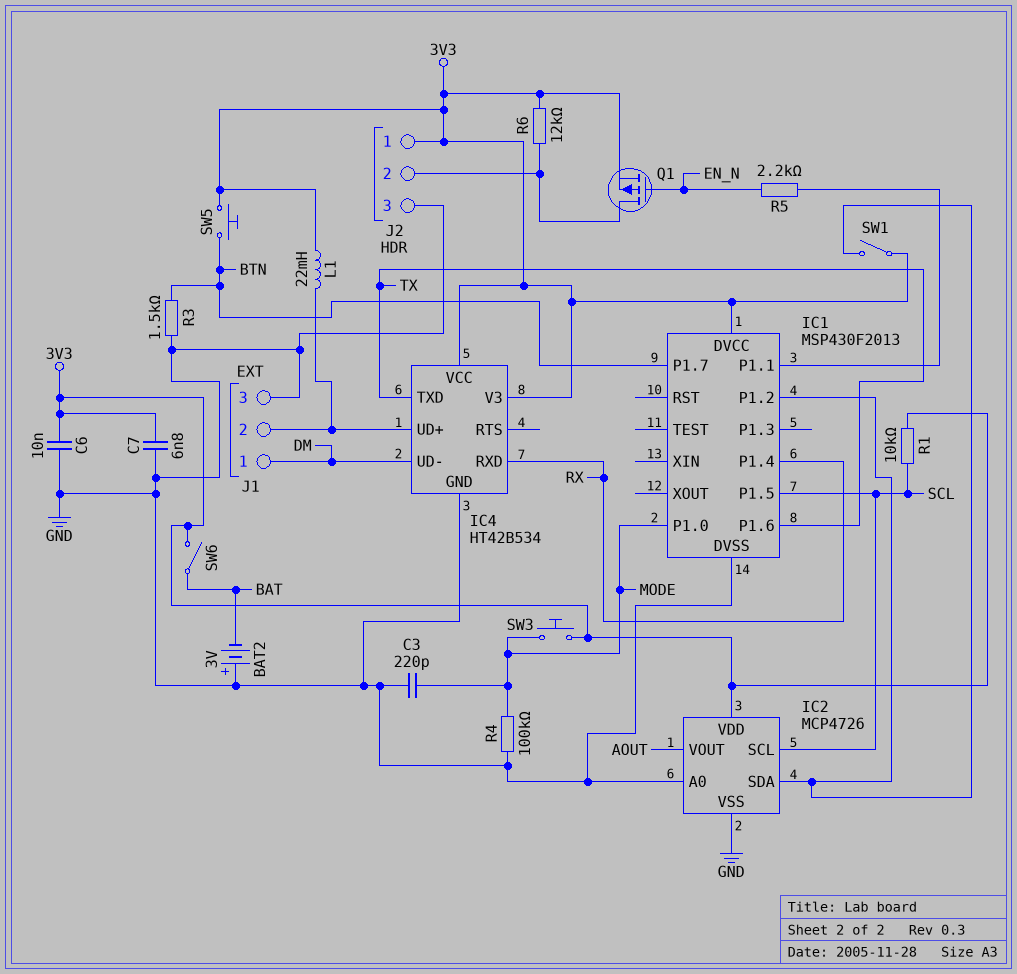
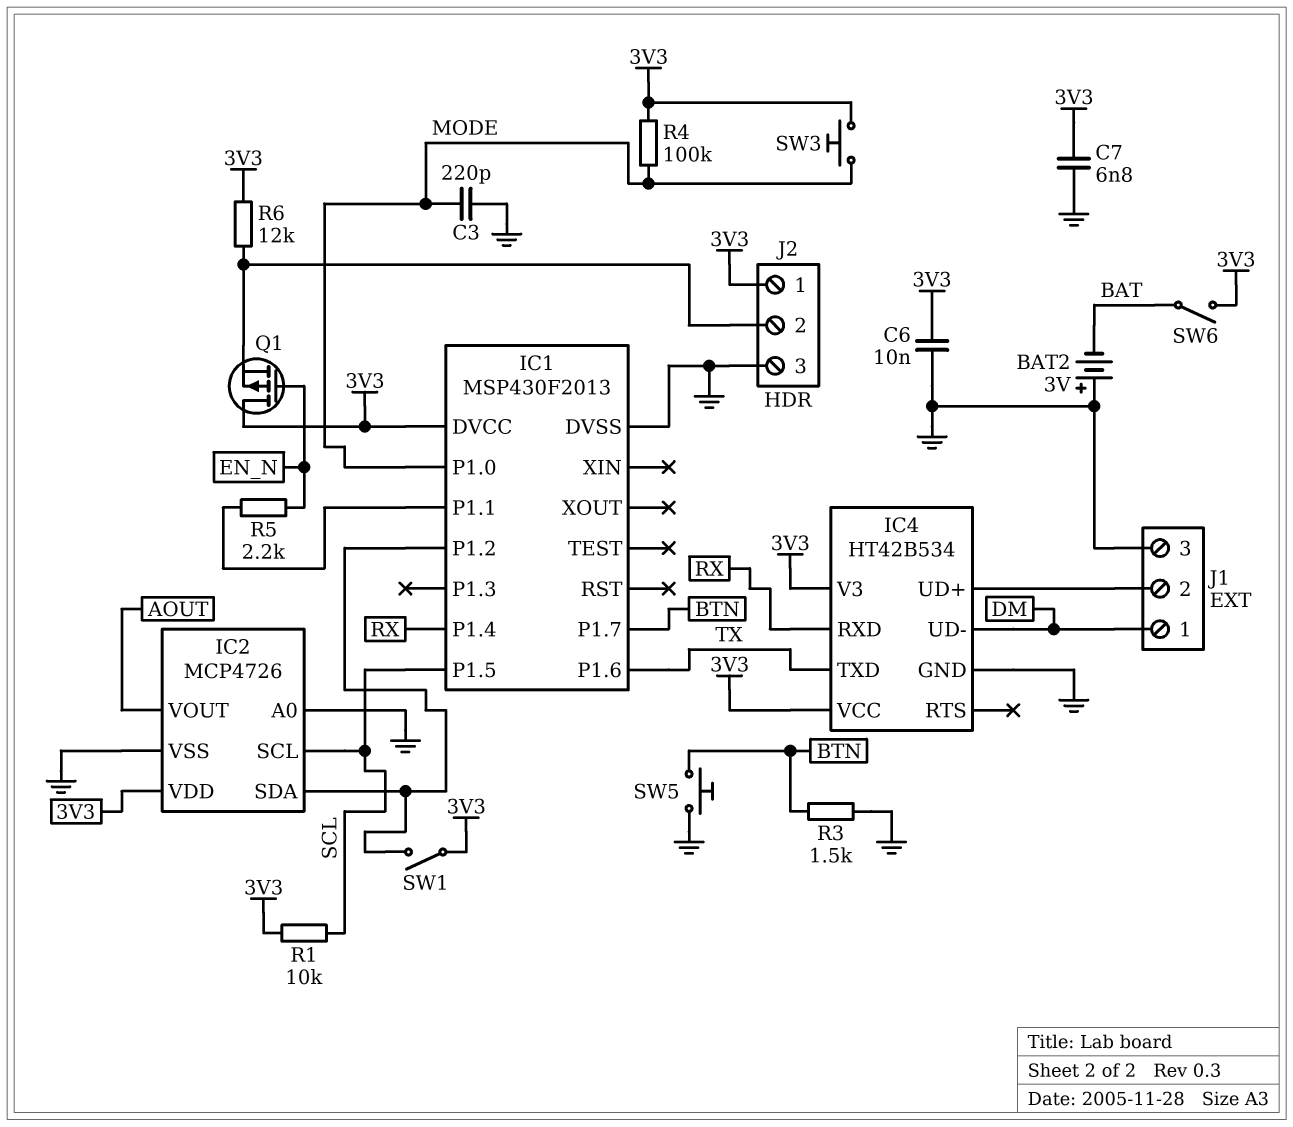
L1: 22mH (3V3, IC4/UD+) -> none
Q1: PMOS (G EN_N, D J2/2, S 3V3) -> PMOS (G EN_N, D 3V3, S J2/2)
R4: 100k (GND, MODE) -> 100k (3V3, MODE)
SW5: button (3V3, BTN) -> button (BTN, GND)

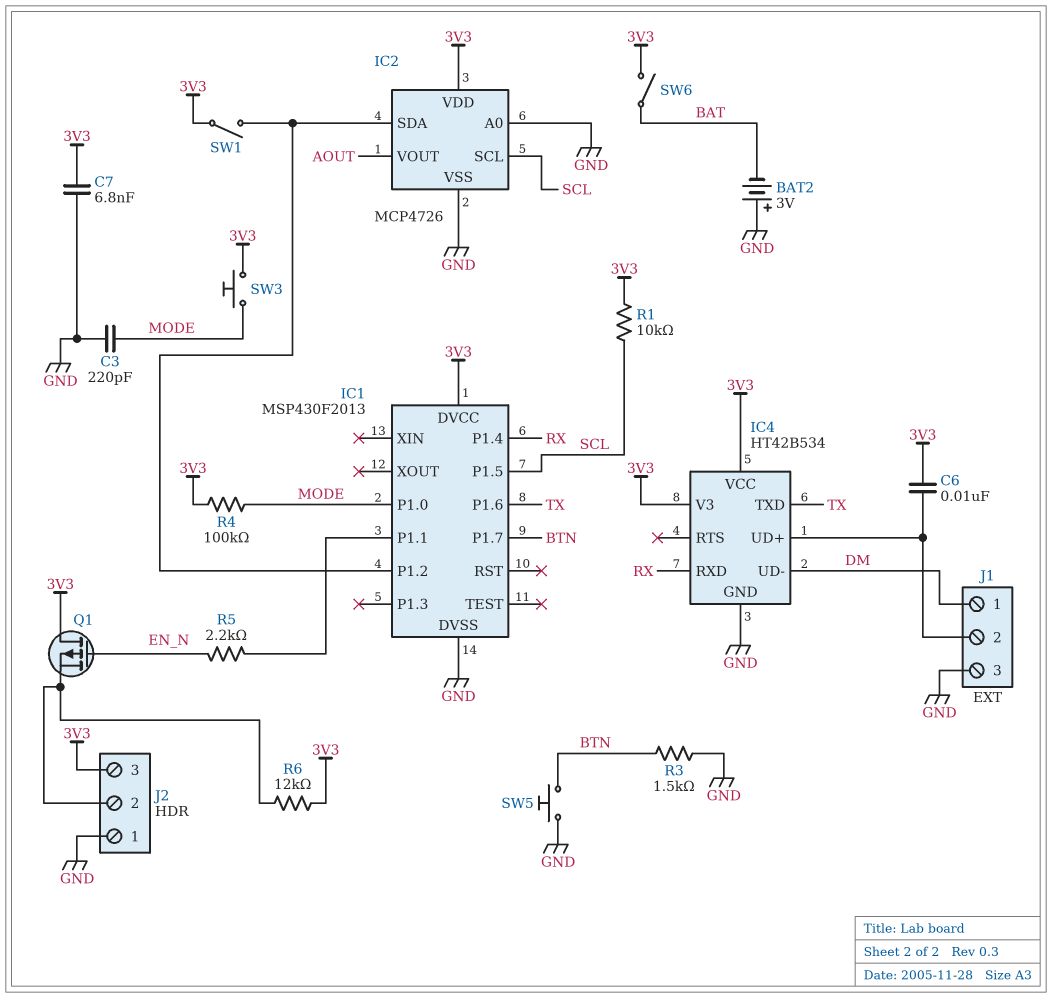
C6: 10nF (3V3, GND) -> 10nF (3V3, IC4/UD+)
J2 pin 1: 3V3 -> GND
J2 pin 3: GND -> 3V3

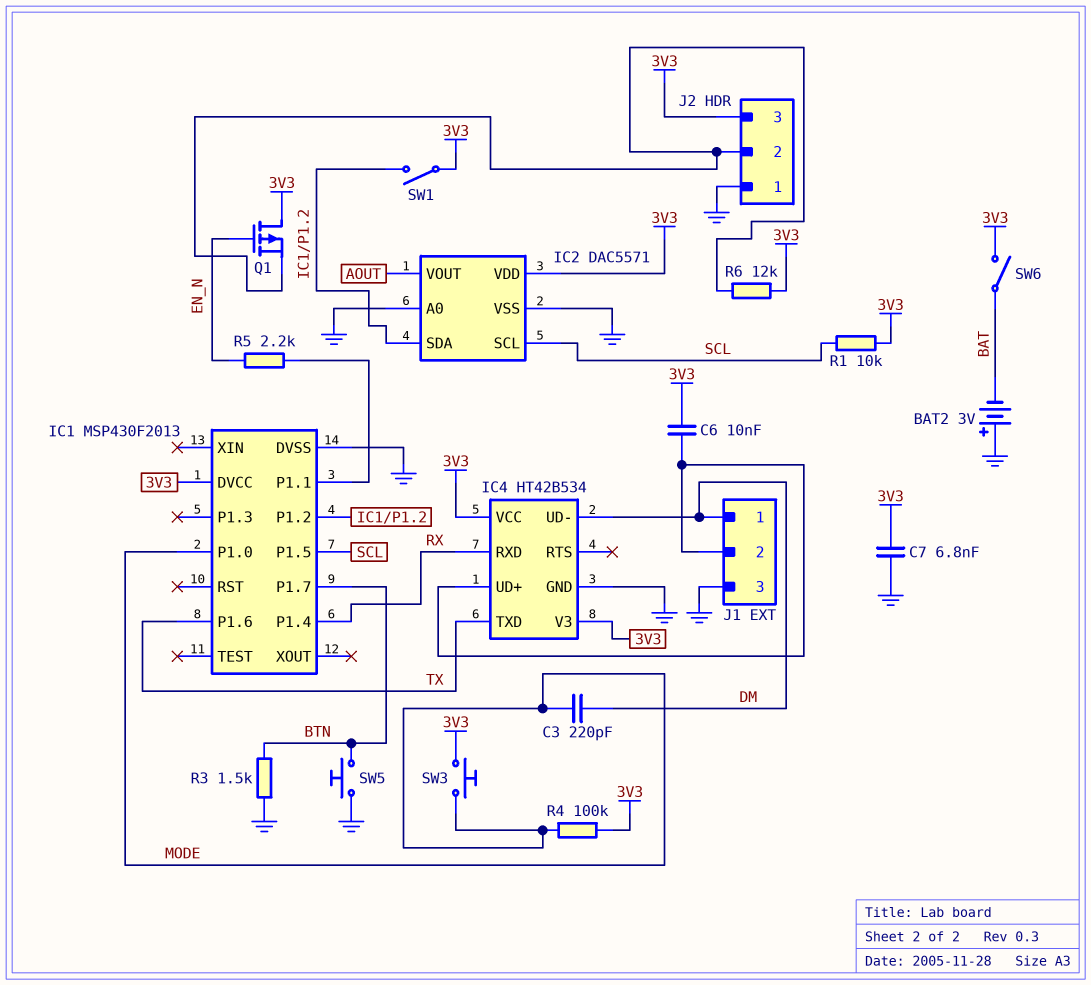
C3: 220pF (GND, MODE) -> 220pF (DM, MODE)
IC2: MCP4726 -> DAC5571

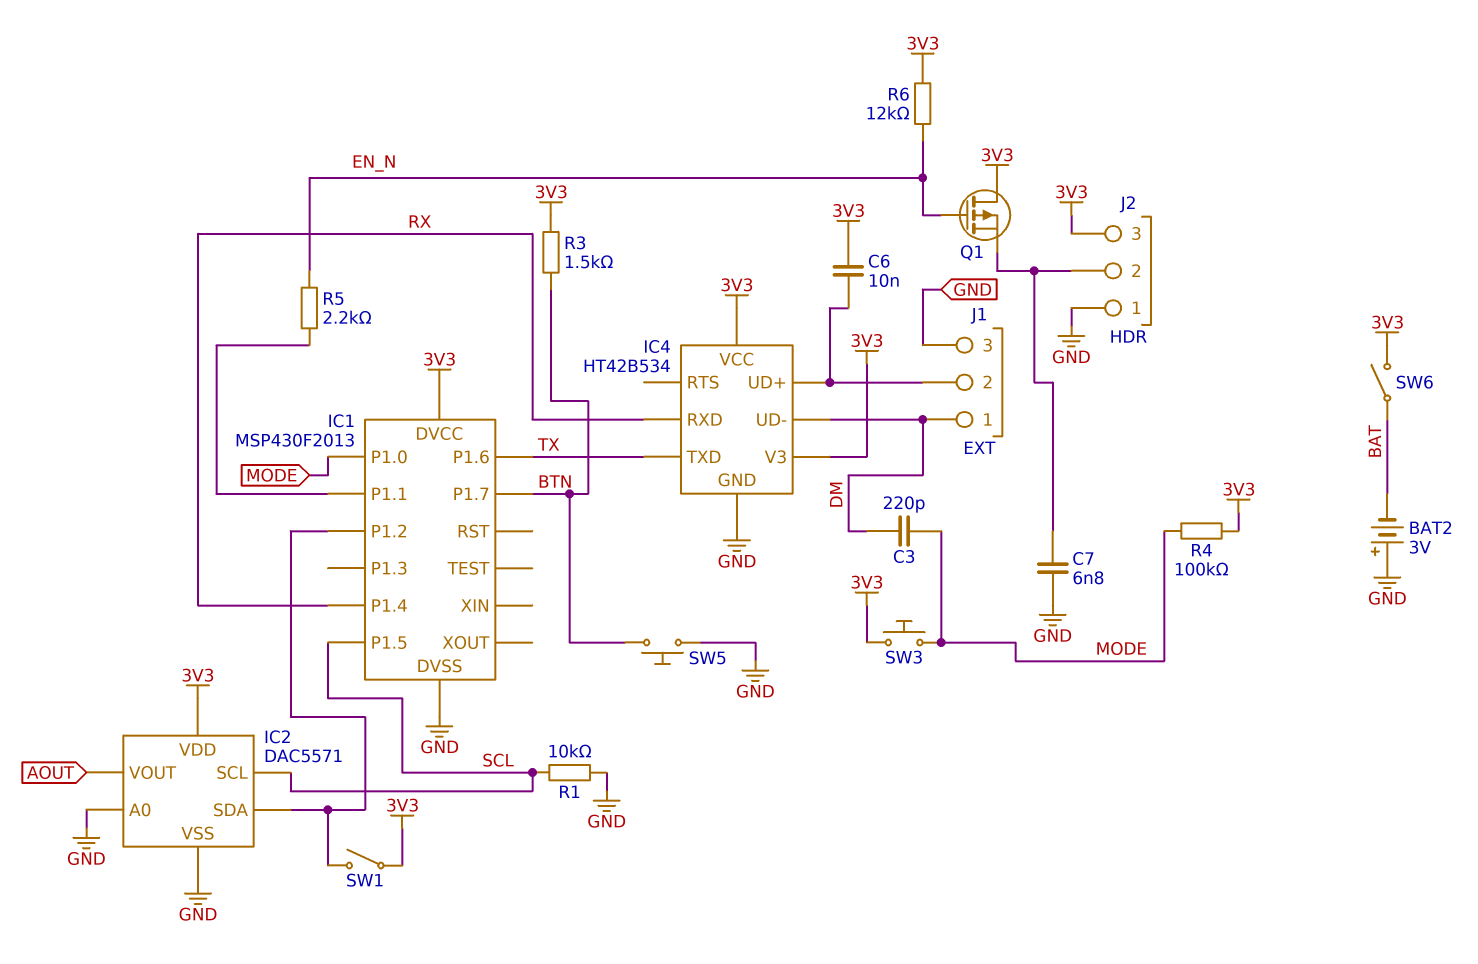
C7: 6.8nF (3V3, GND) -> 6.8nF (GND, J2/2)
R1: 10k (3V3, SCL) -> 10k (GND, SCL)
R3: 1.5k (BTN, GND) -> 1.5k (3V3, BTN)
R6: 12k (3V3, J2/2) -> 12k (3V3, EN_N)

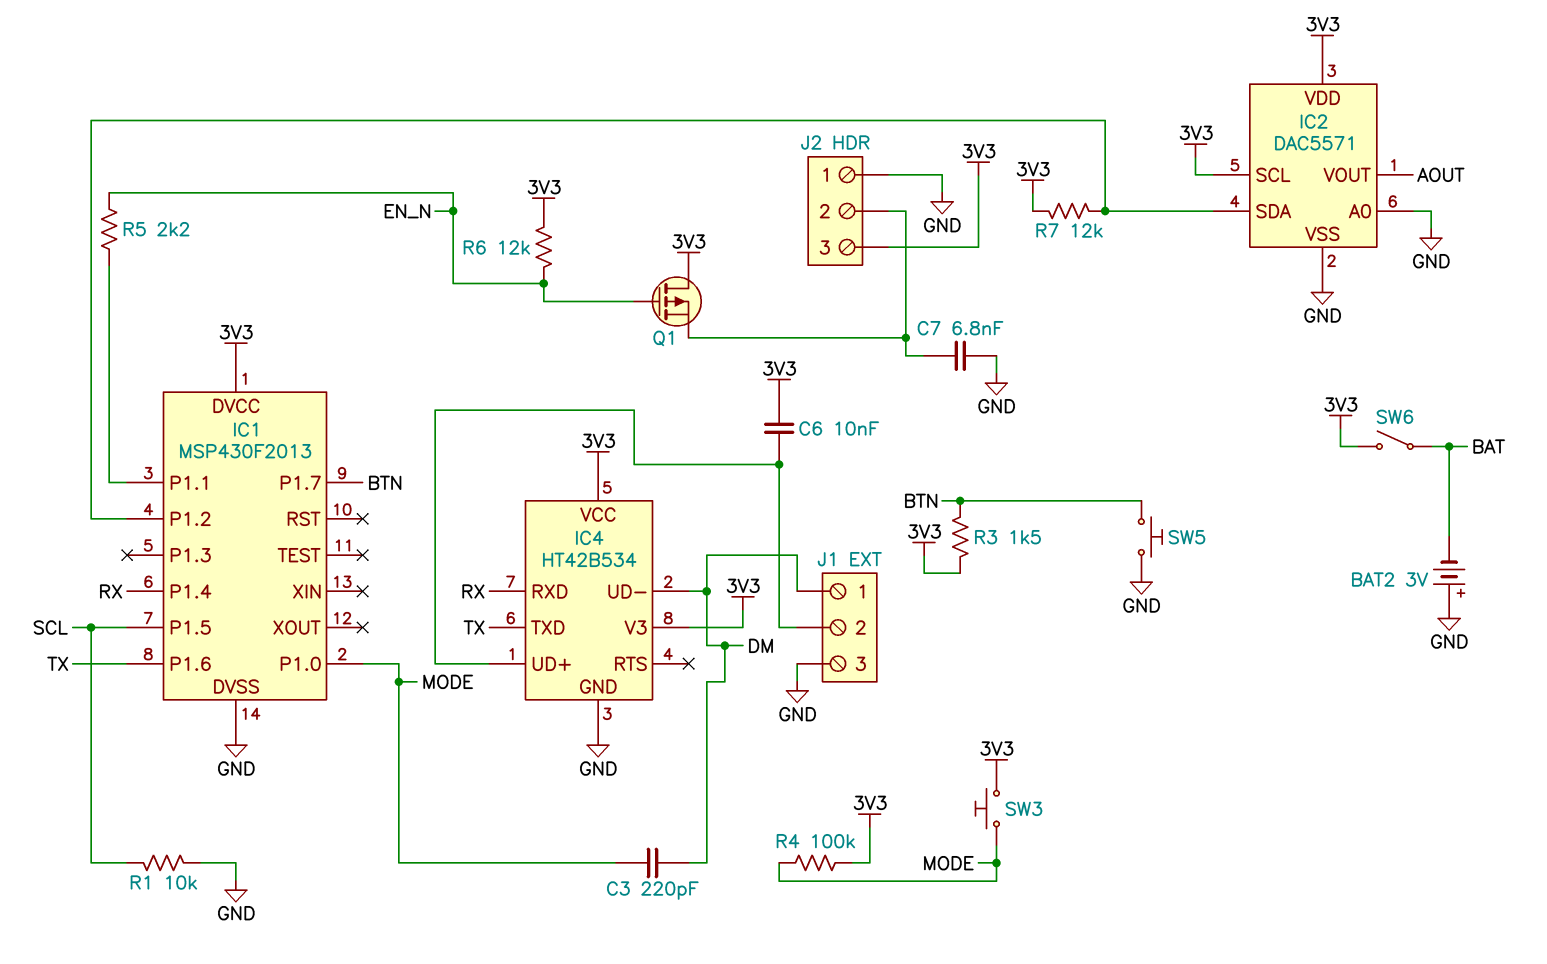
IC2 pin SCL: SCL -> 3V3
R7: none -> 12k (3V3, IC1/P1.2)
SW1: switch (3V3, IC1/P1.2) -> none

